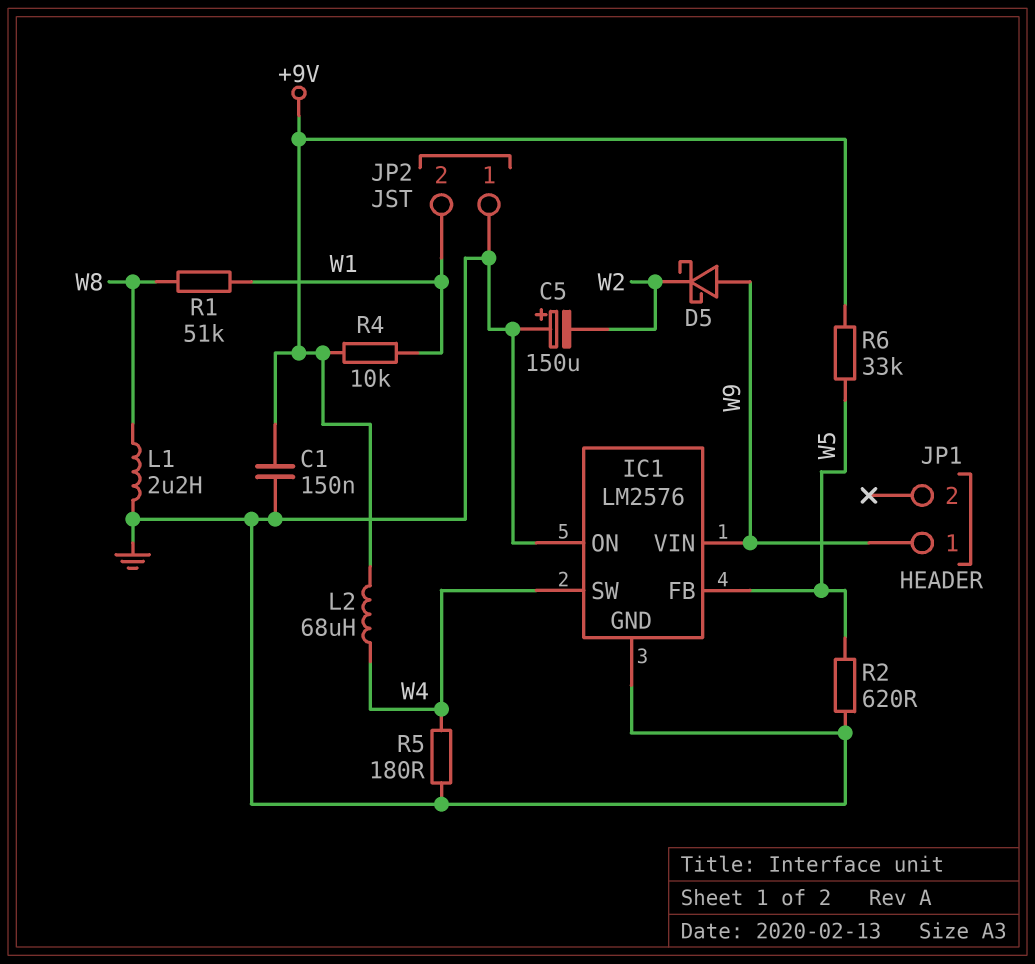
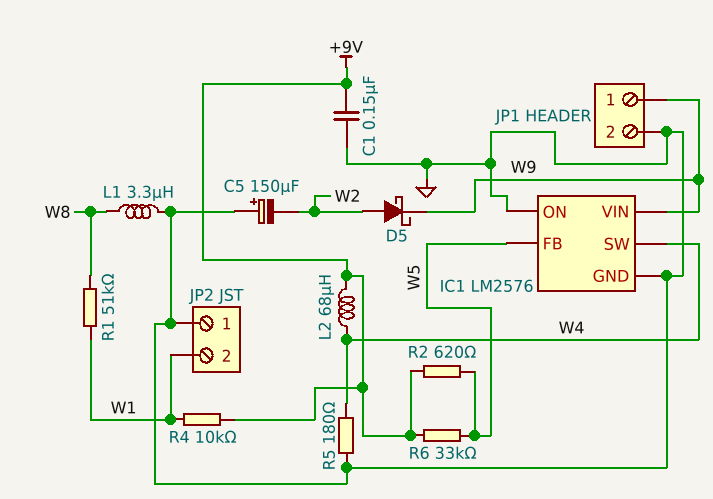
D5: schottky (A W9, K W2) -> schottky (A W2, K W9)
JP1 pin 2: none -> GND
L1: 2.2uH (GND, W8) -> 3.3uH (GND, W8)
R2: 620 (GND, W5) -> 620 (+9V, W5)

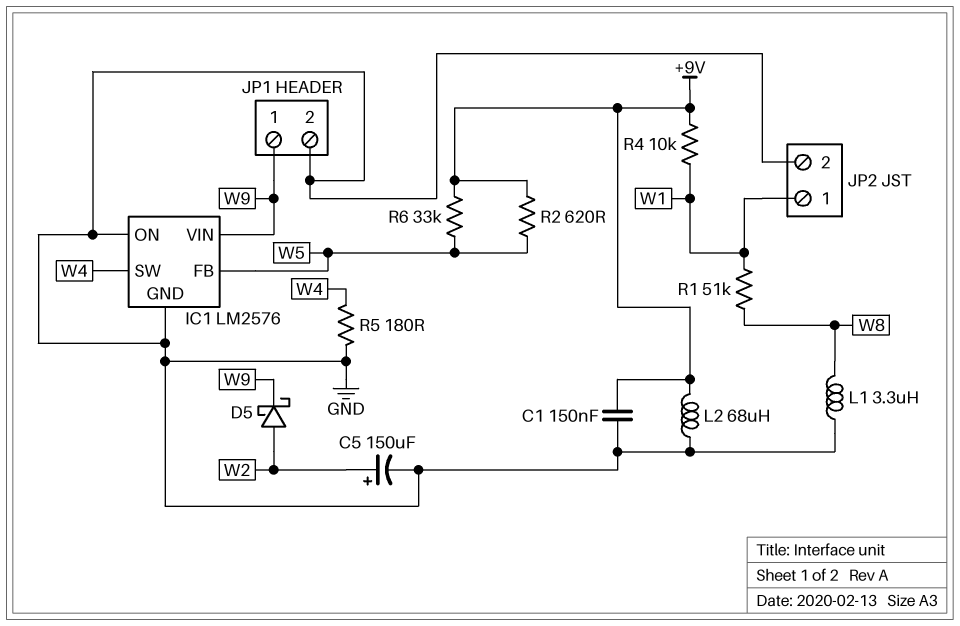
C5: 150uF (plus GND, minus W2) -> 150uF (plus W2, minus GND)
JP2 pin 1: GND -> W1
JP2 pin 2: W1 -> GND
L2: 68uH (+9V, W4) -> 68uH (+9V, GND)

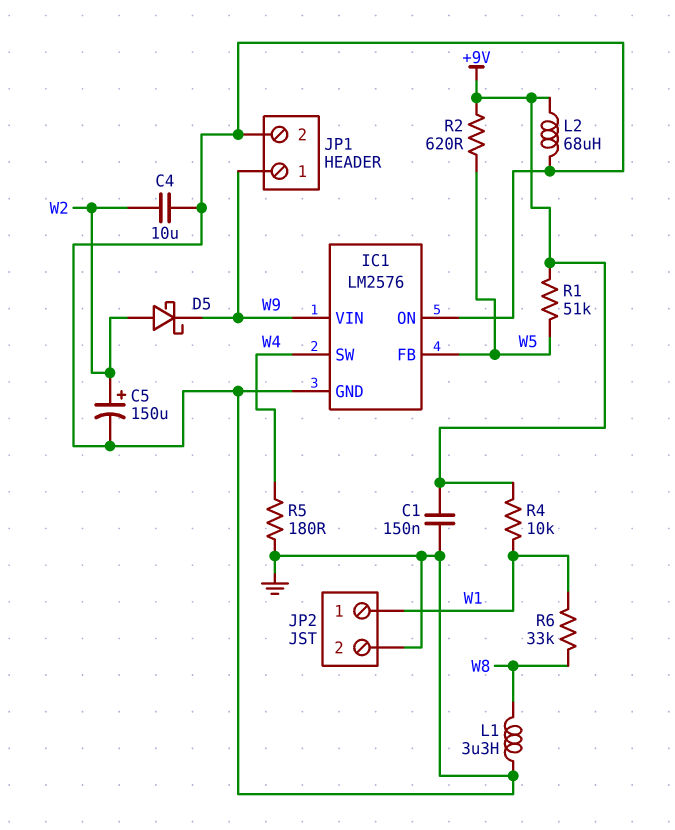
C4: none -> 10uF (GND, W2)
R1: 51k (W1, W8) -> 51k (+9V, W5)
R6: 33k (+9V, W5) -> 33k (W1, W8)

